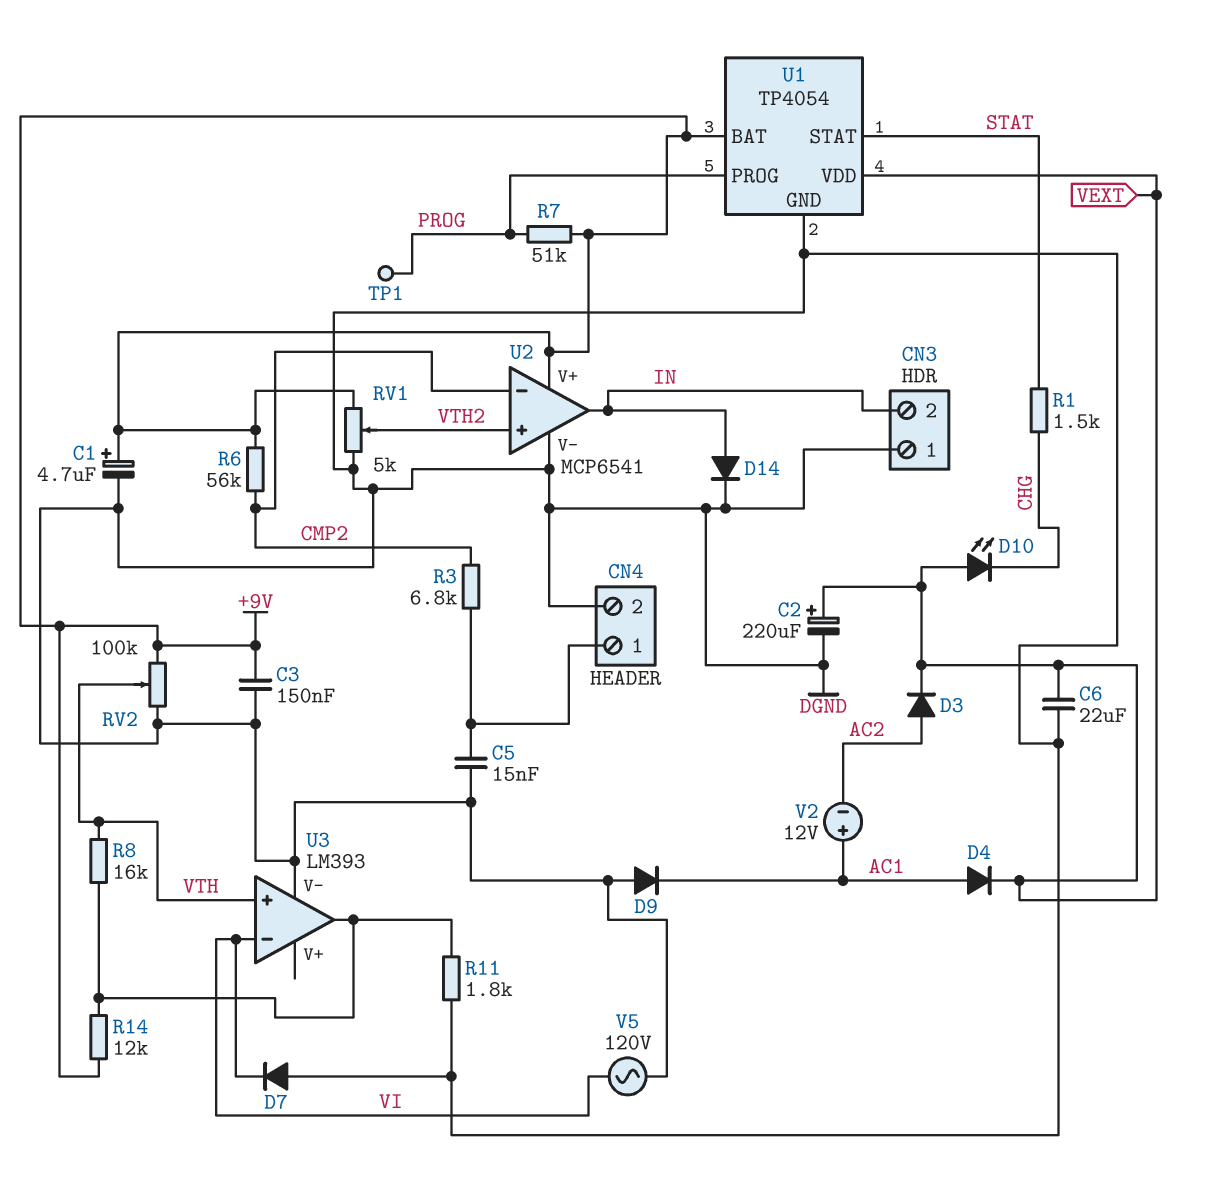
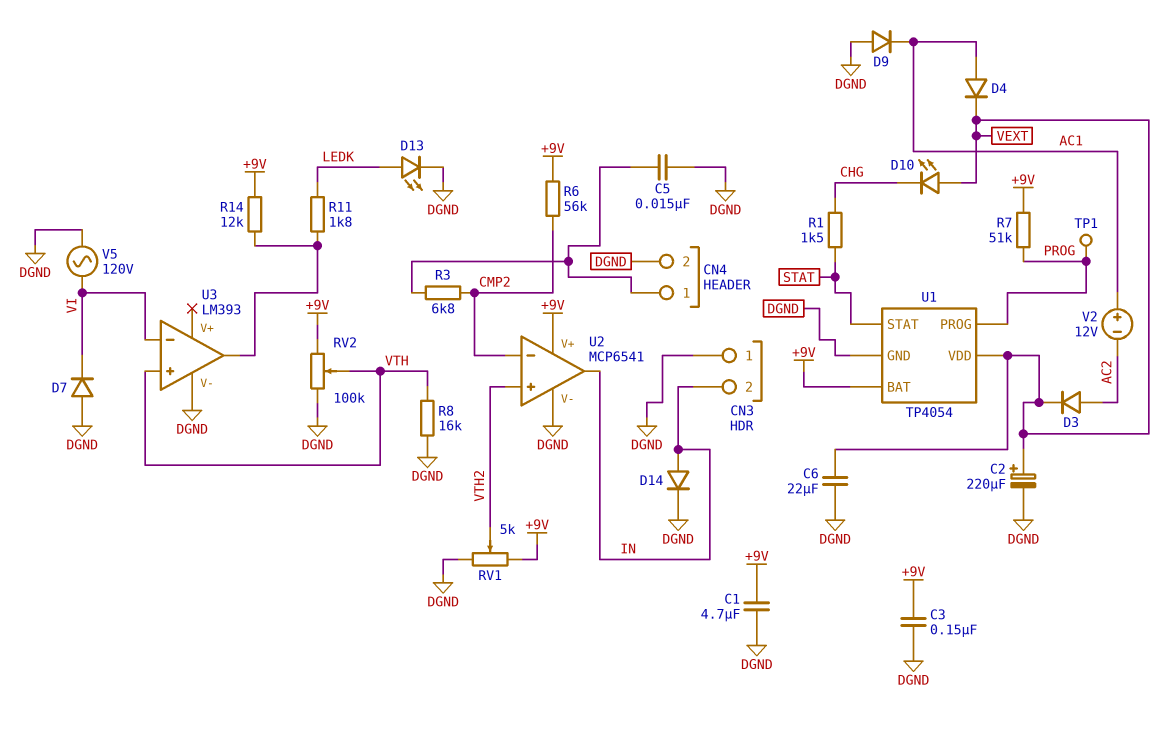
C1: 4.7uF (plus +9V, minus DGND) -> 4.7uF (+9V, DGND)
D13: none -> LED (A LEDK, K DGND)
R8: 16k (U3/out, VTH) -> 16k (DGND, VTH)
R11: 1.8k (DGND, U3/out) -> 1.8k (LEDK, U3/out)

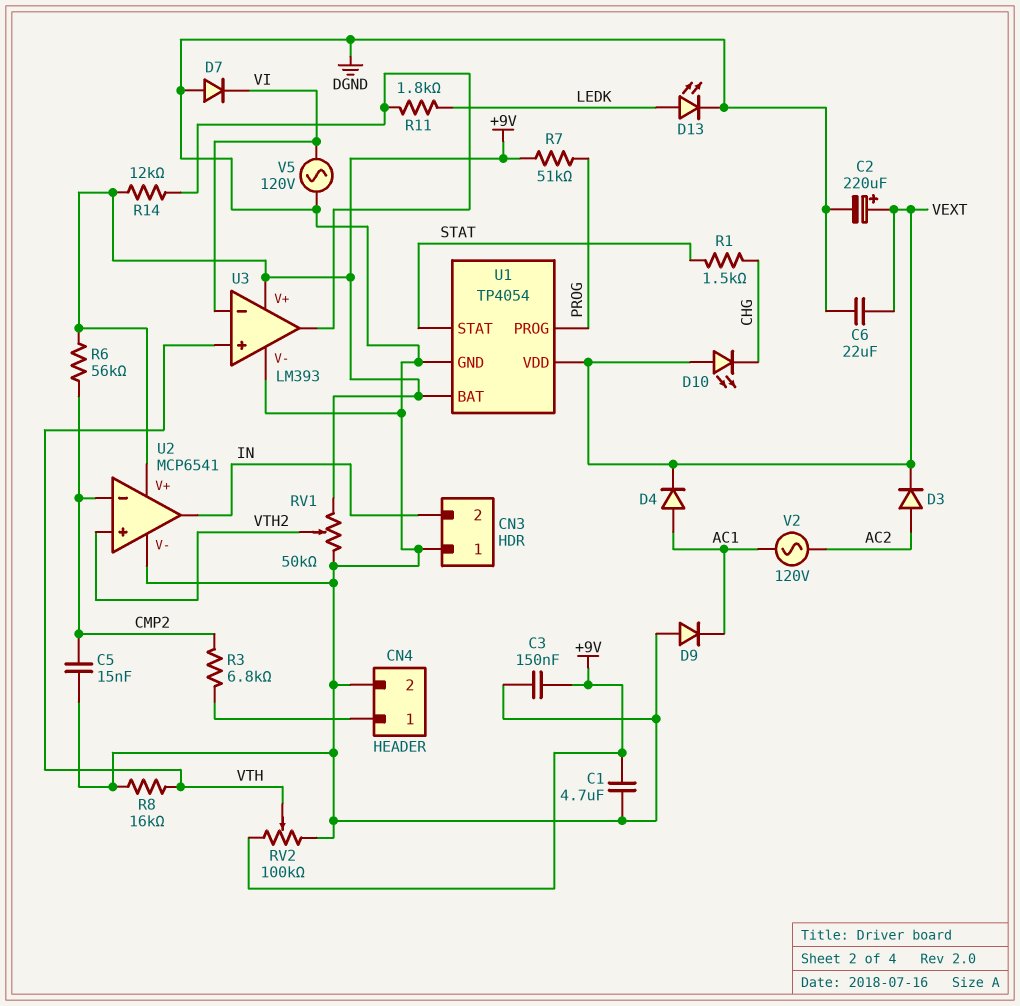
C5: 15nF (CN4/1, DGND) -> 15nF (CMP2, DGND)
D14: diode (A IN, K DGND) -> none
RV1: 5k (+9V, DGND, wiper VTH2) -> 50k (+9V, DGND, wiper VTH2)
TP1: test point (PROG) -> none
U3 pin V+: none -> +9V
V2: 12V (plus AC1, minus AC2) -> AC 120V (AC1, AC2)

